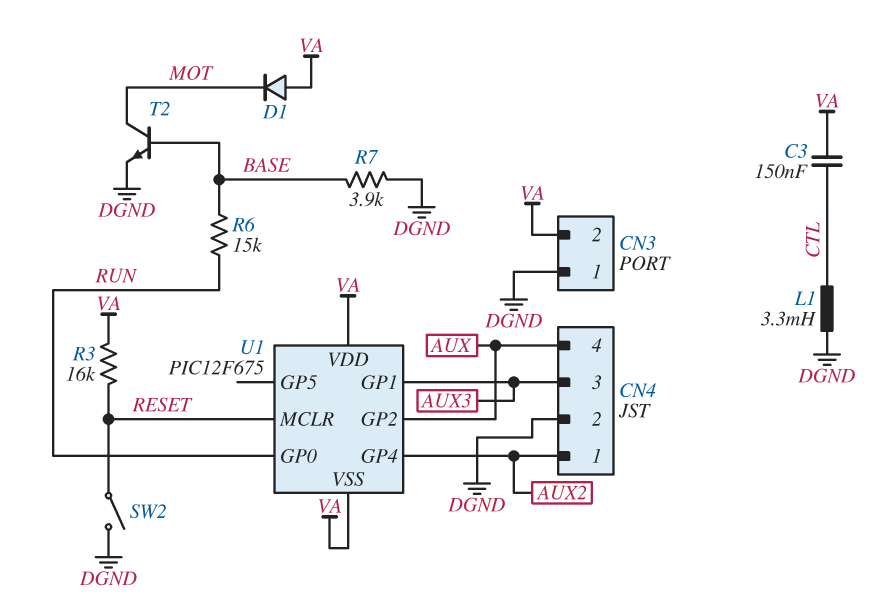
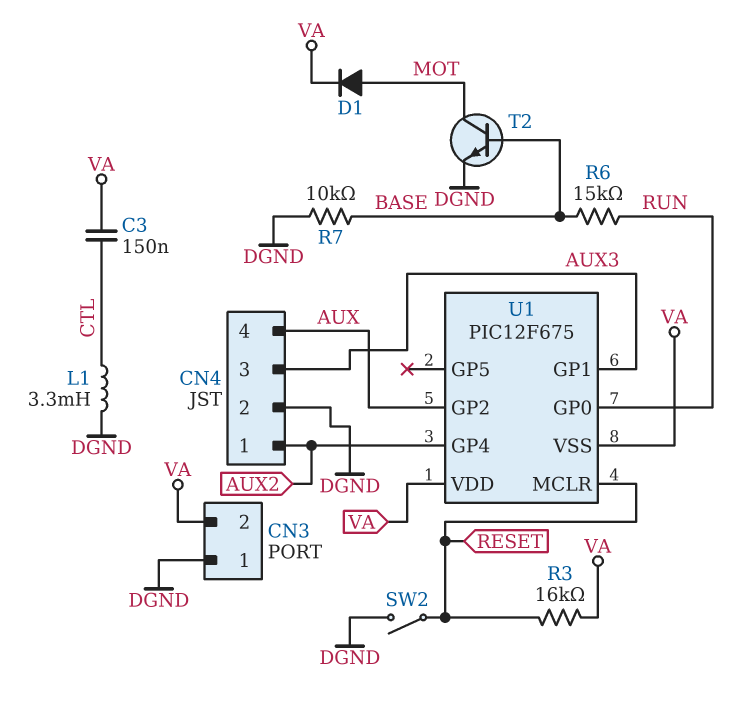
D1: diode (A VA, K MOT) -> diode (A MOT, K VA)
R7: 3.9k (BASE, DGND) -> 10k (BASE, DGND)

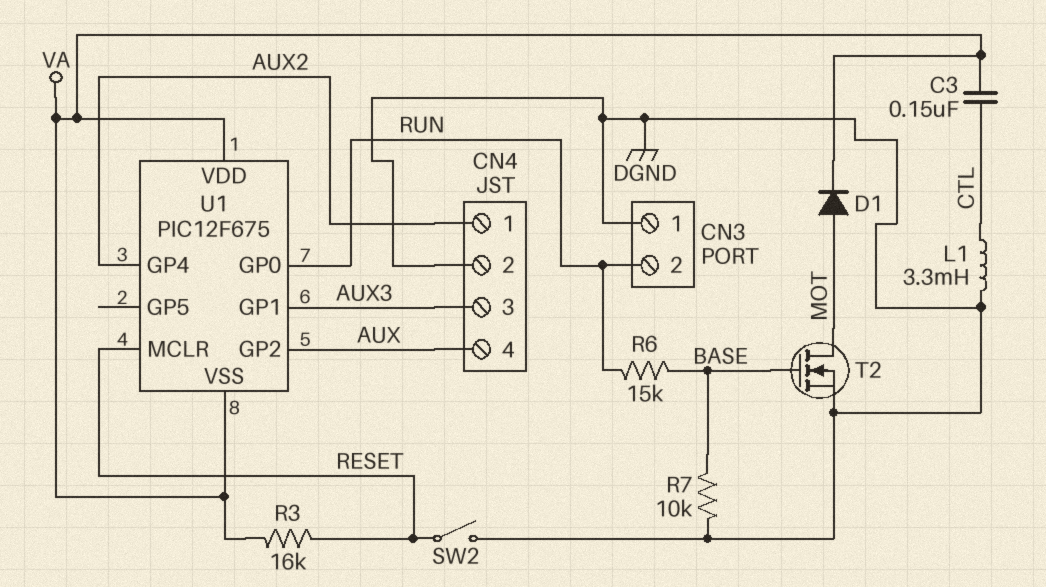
CN3 pin 2: VA -> RUN
T2: NPN (B BASE, C MOT, E DGND) -> NMOS (G BASE, D MOT, S DGND)

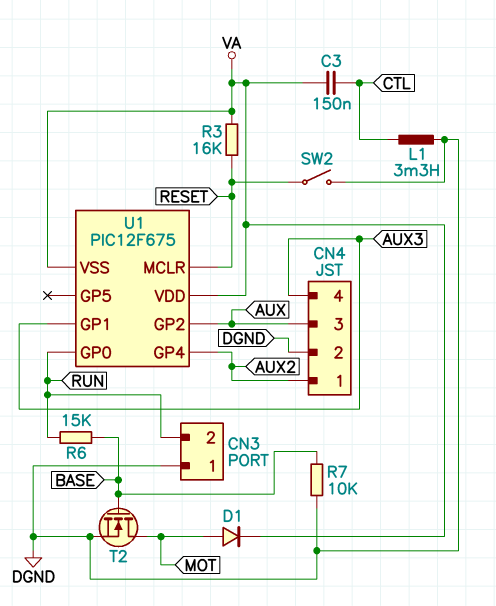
CN4 pin 3: AUX3 -> AUX
CN4 pin 4: AUX -> AUX3

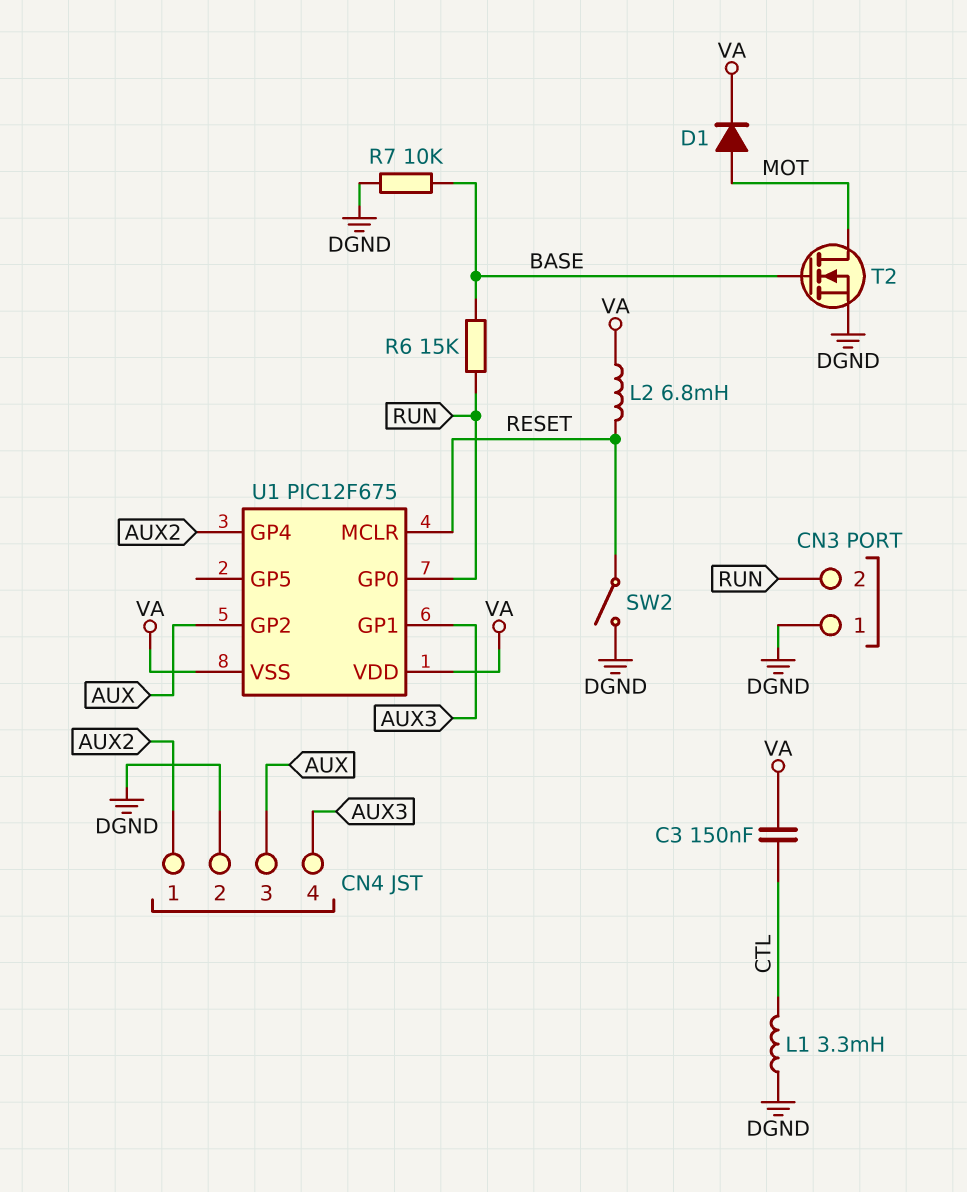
L2: none -> 6.8mH (RESET, VA)
R3: 16k (RESET, VA) -> none

